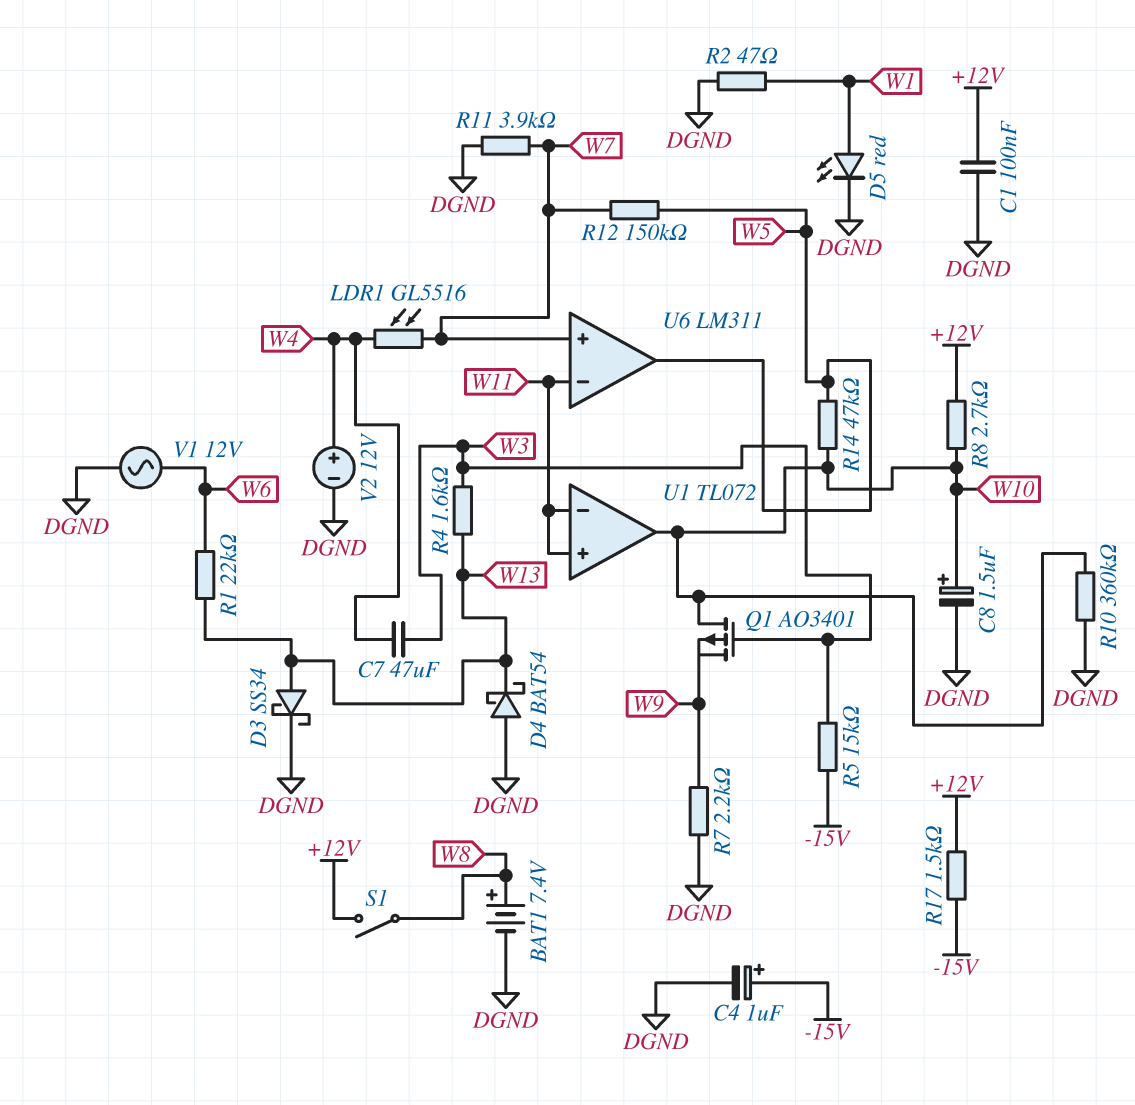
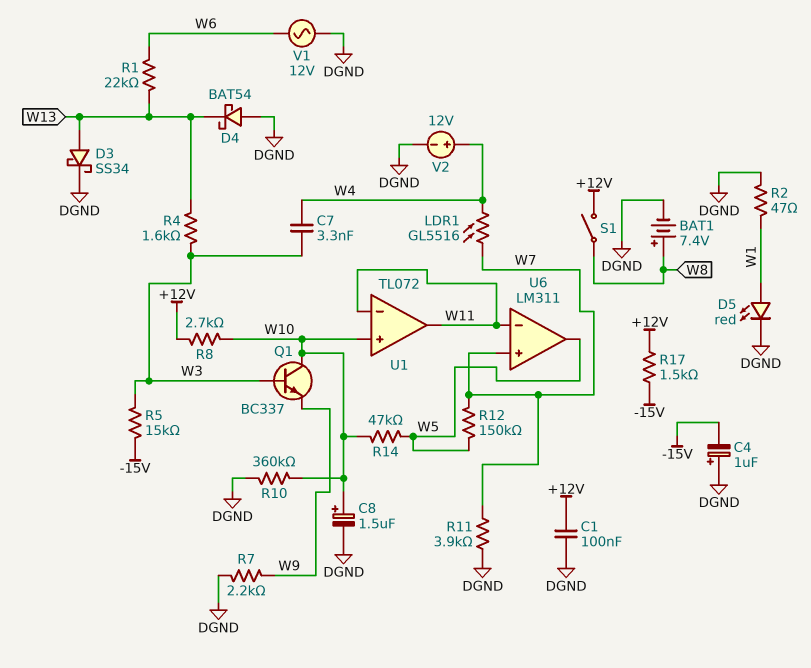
C4: 1uF (plus -15V, minus DGND) -> 1uF (plus DGND, minus -15V)
C7: 47uF (W3, W4) -> 3.3nF (W3, W4)
Q1: PMOS AO3401 (G W3, D W10, S W9) -> NPN BC337 (B W3, C W10, E W9)
U1 pin in+: W11 -> W10
U1 pin out: W10 -> W11

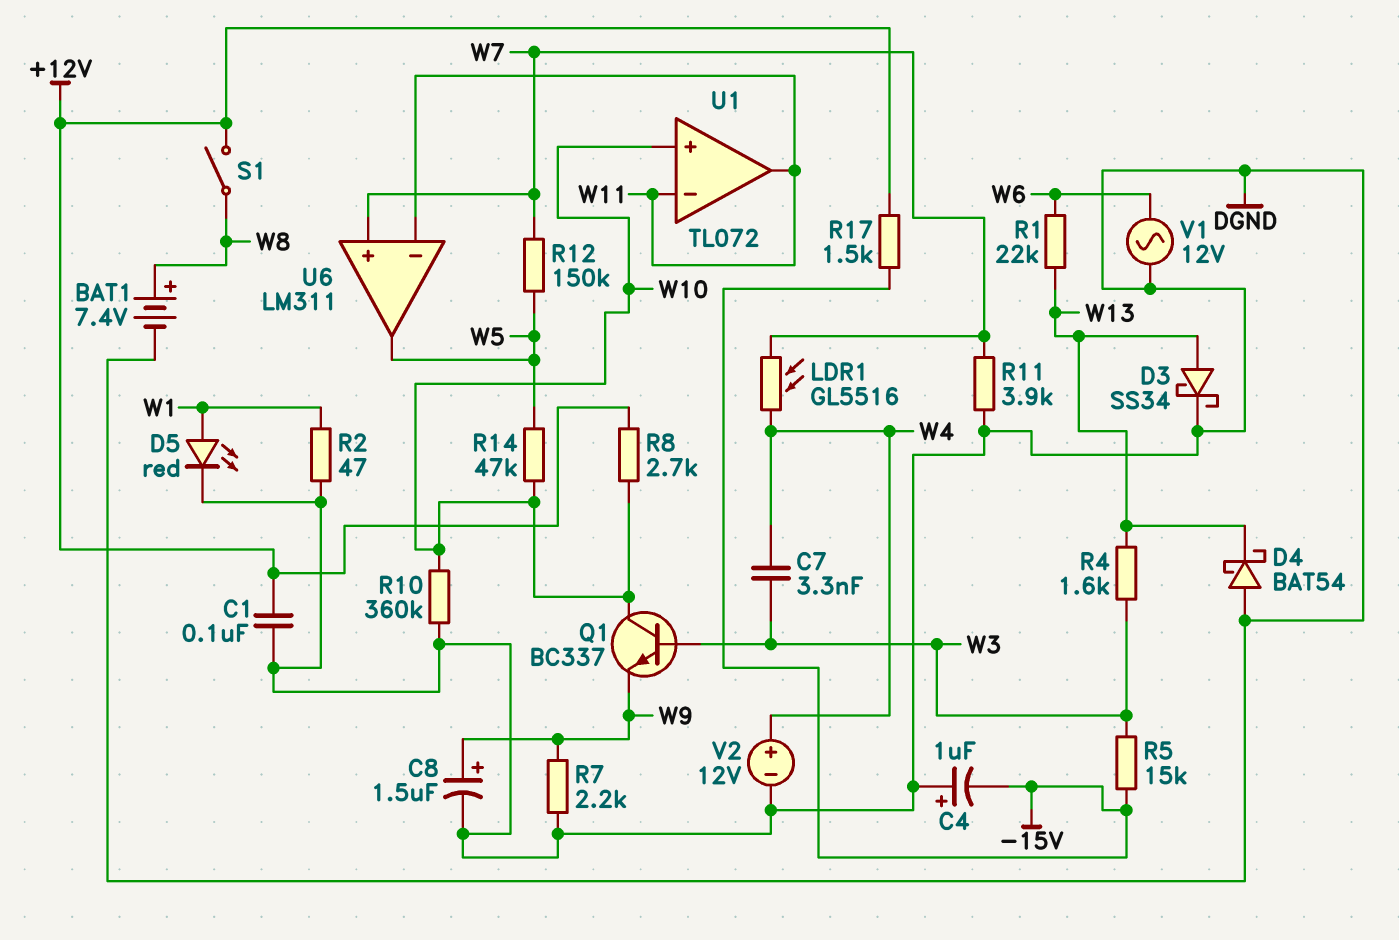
C8: 1.5uF (plus W10, minus DGND) -> 1.5uF (plus W9, minus DGND)

